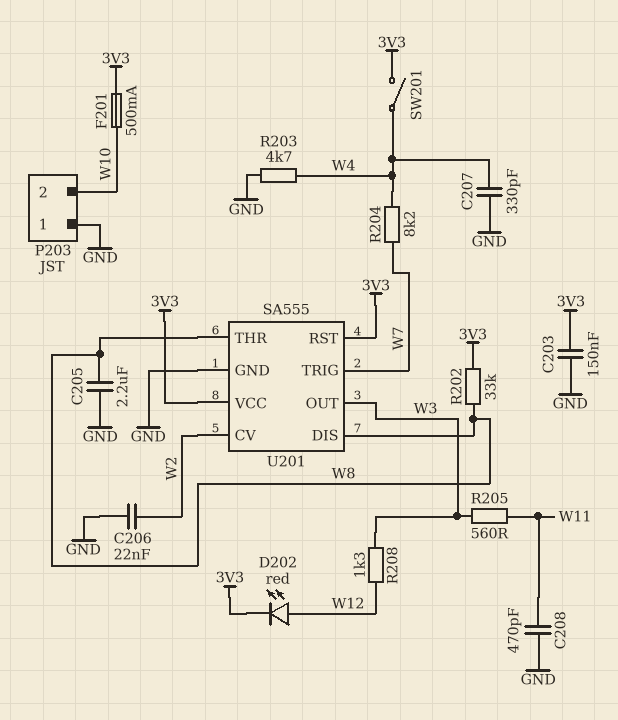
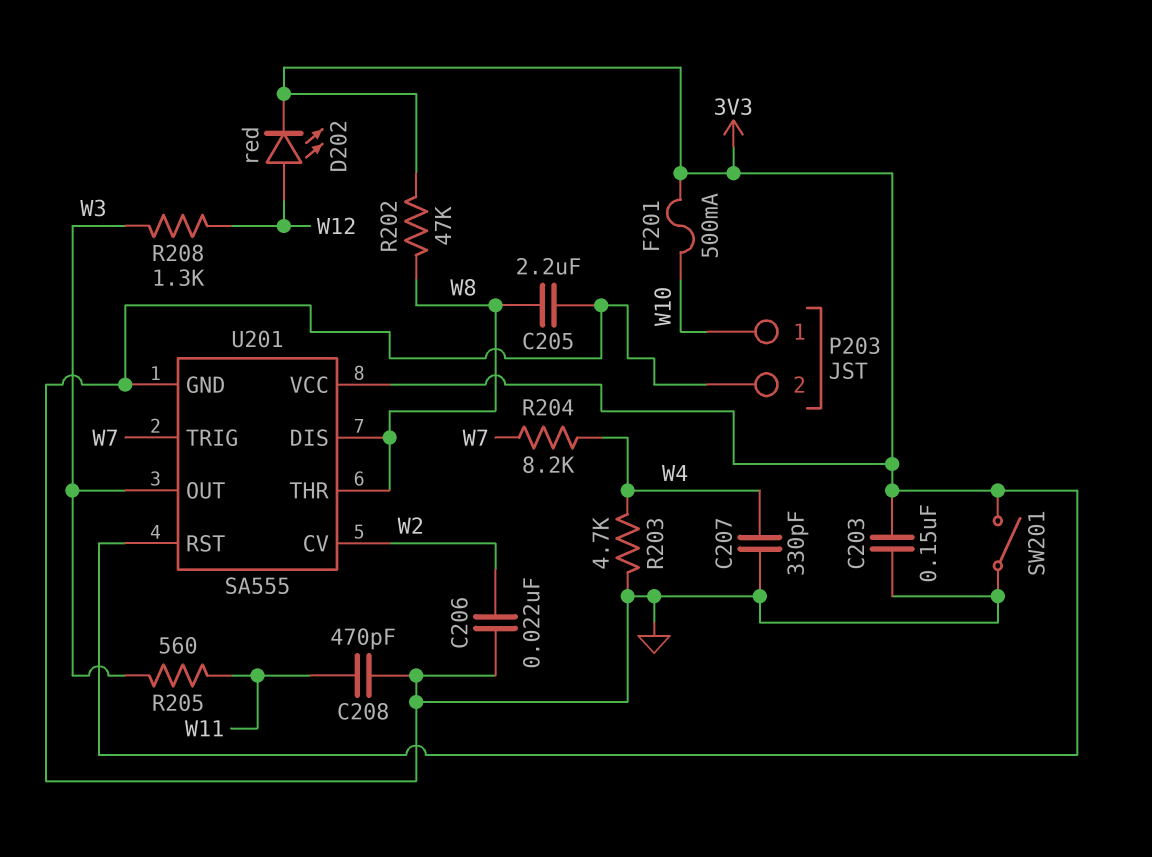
P203 pin 1: GND -> W10
P203 pin 2: W10 -> GND
R202: 33k (3V3, W8) -> 47k (3V3, W8)
SW201: switch (3V3, W4) -> switch (3V3, GND)

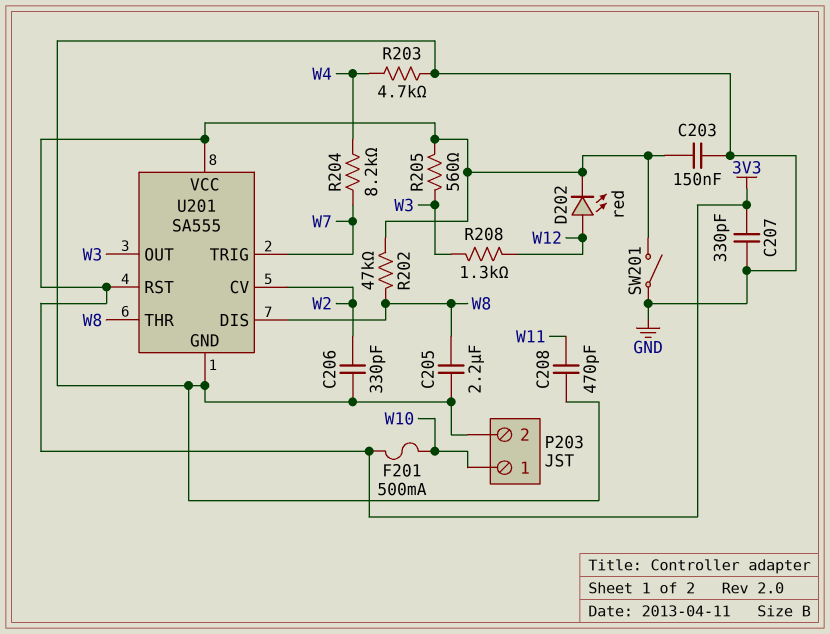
C206: 22nF (GND, W2) -> 330pF (GND, W2)
C207: 330pF (GND, W4) -> 330pF (3V3, GND)
R205: 560 (W3, W11) -> 560 (3V3, W3)

